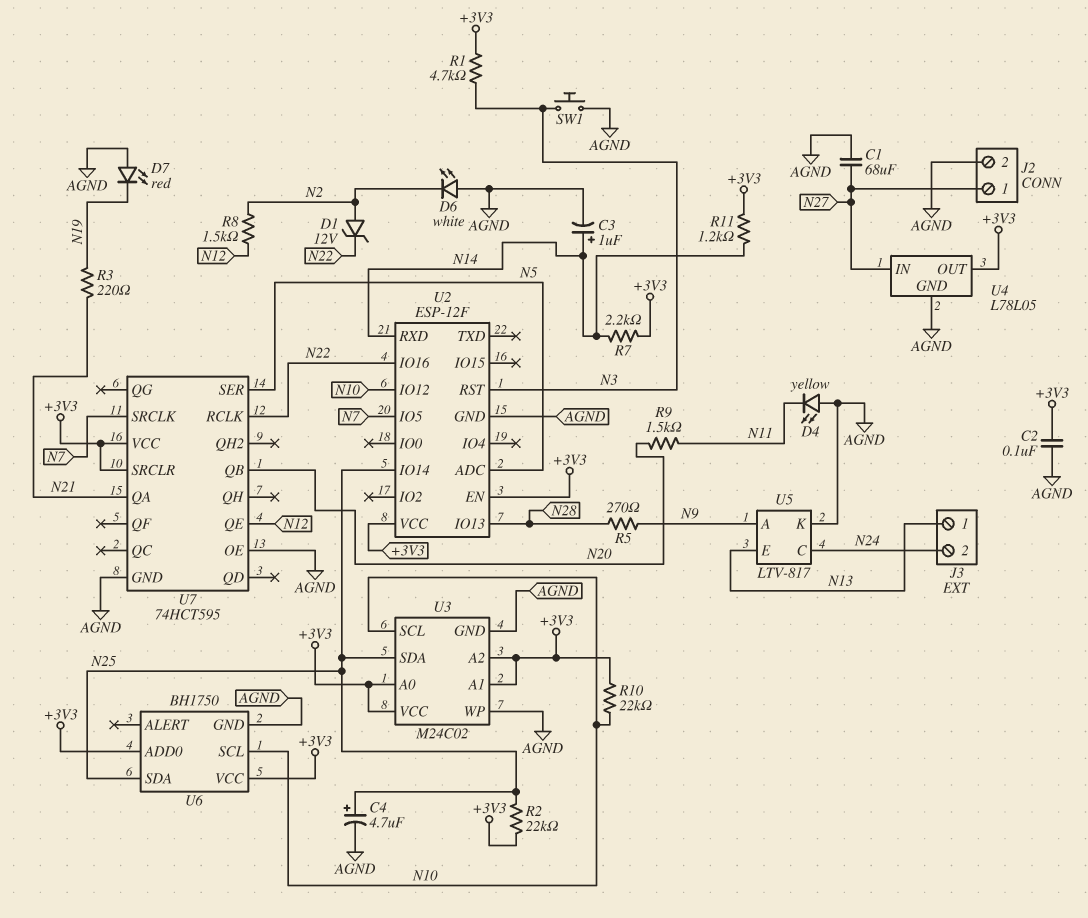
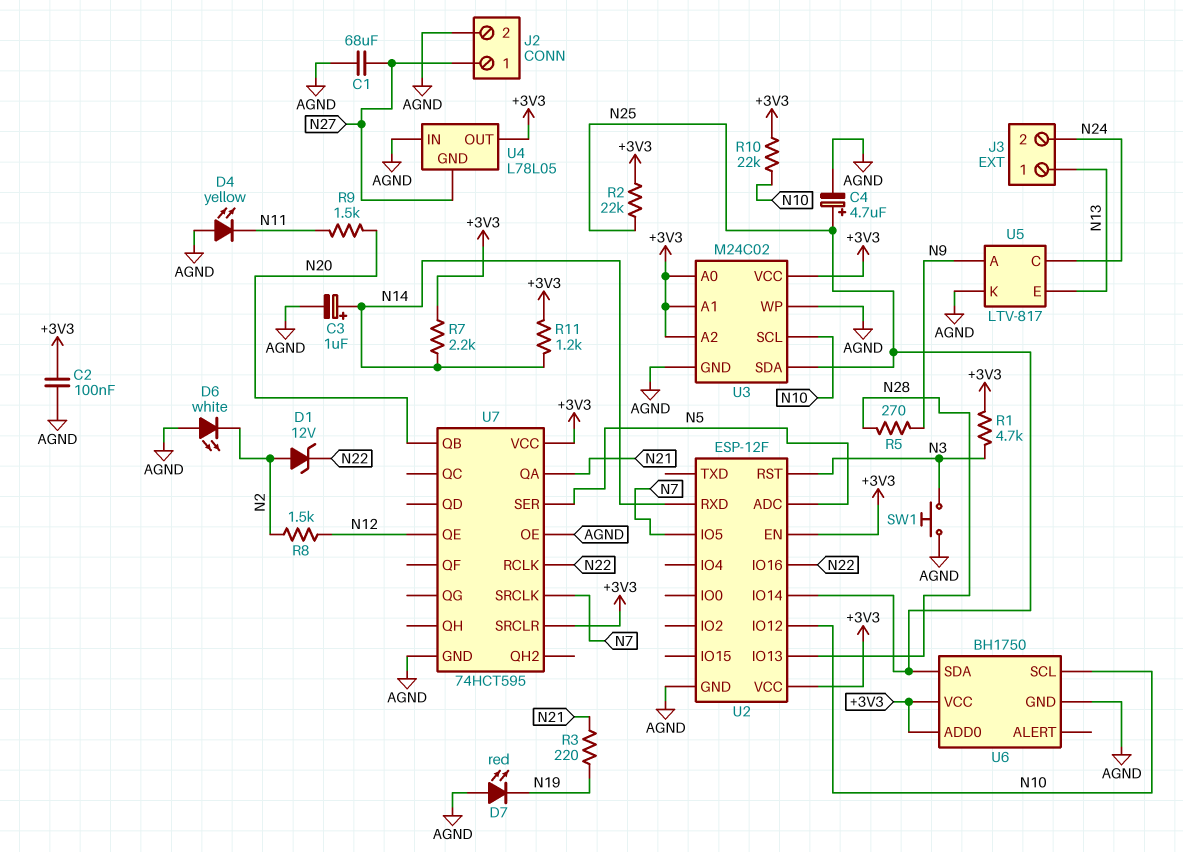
U4 pin GND: AGND -> N27
U4 pin IN: N27 -> AGND

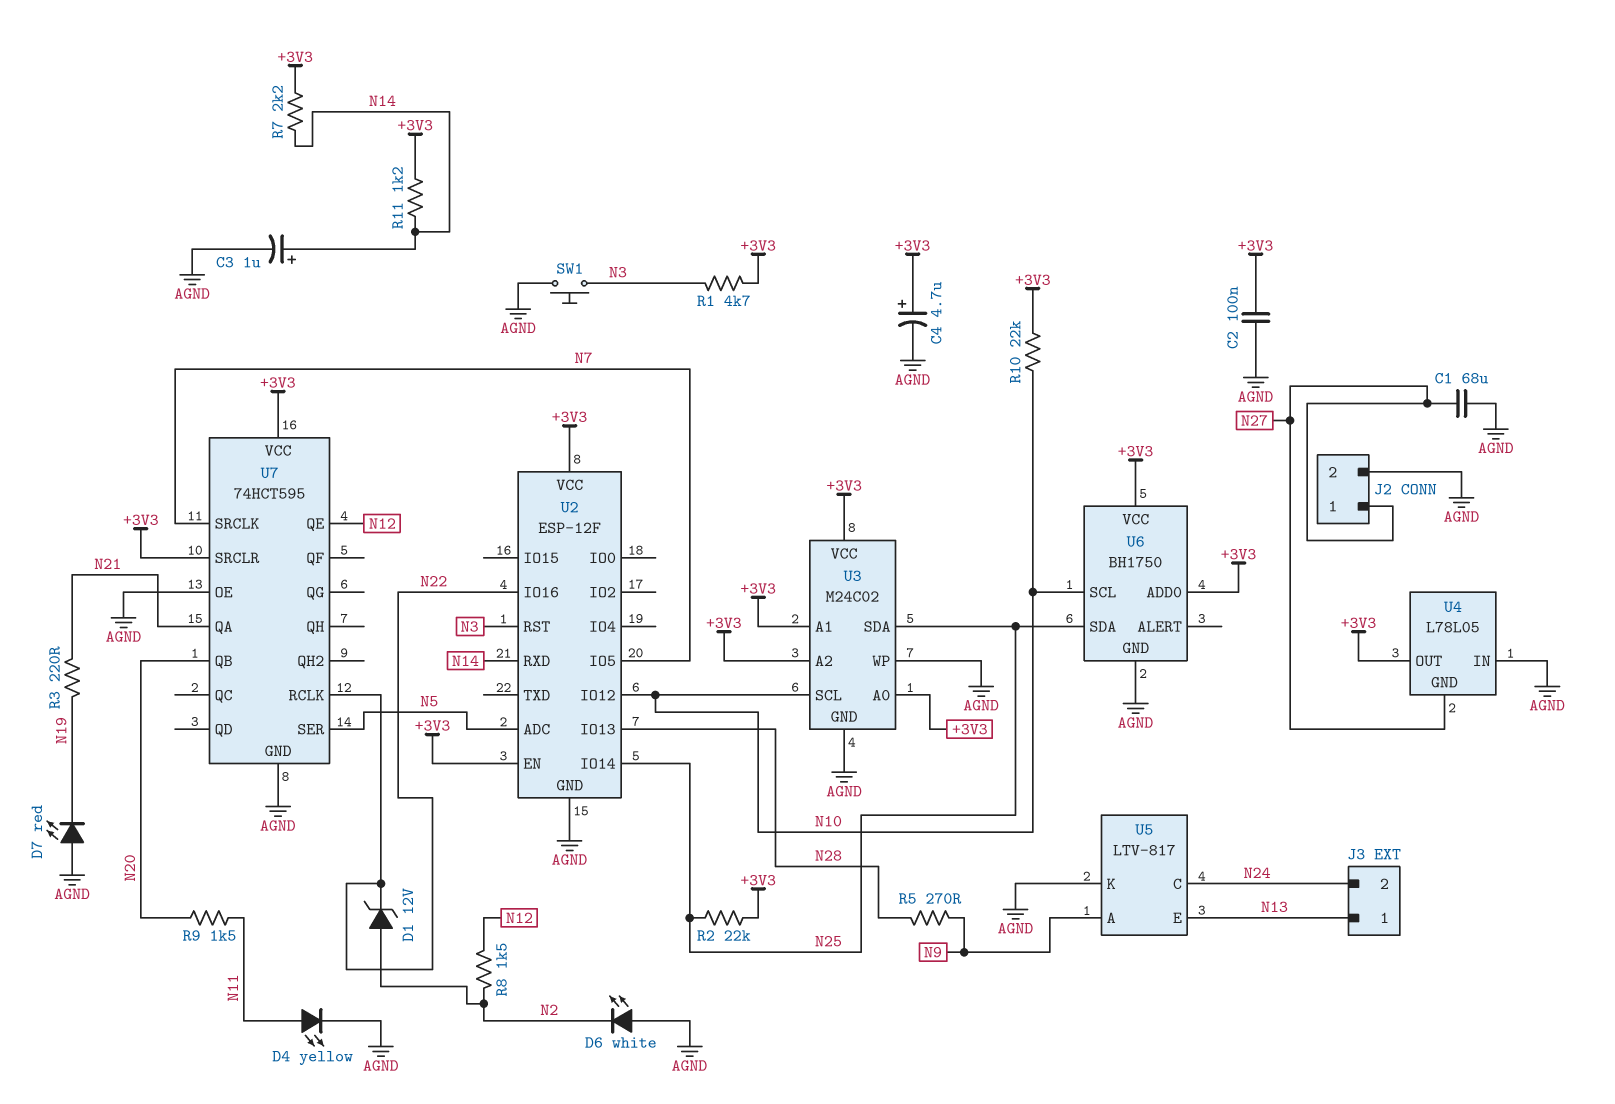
C4: 4.7uF (plus N25, minus AGND) -> 4.7uF (plus +3V3, minus AGND)
D4: LED yellow (A AGND, K N11) -> LED yellow (A N11, K AGND)

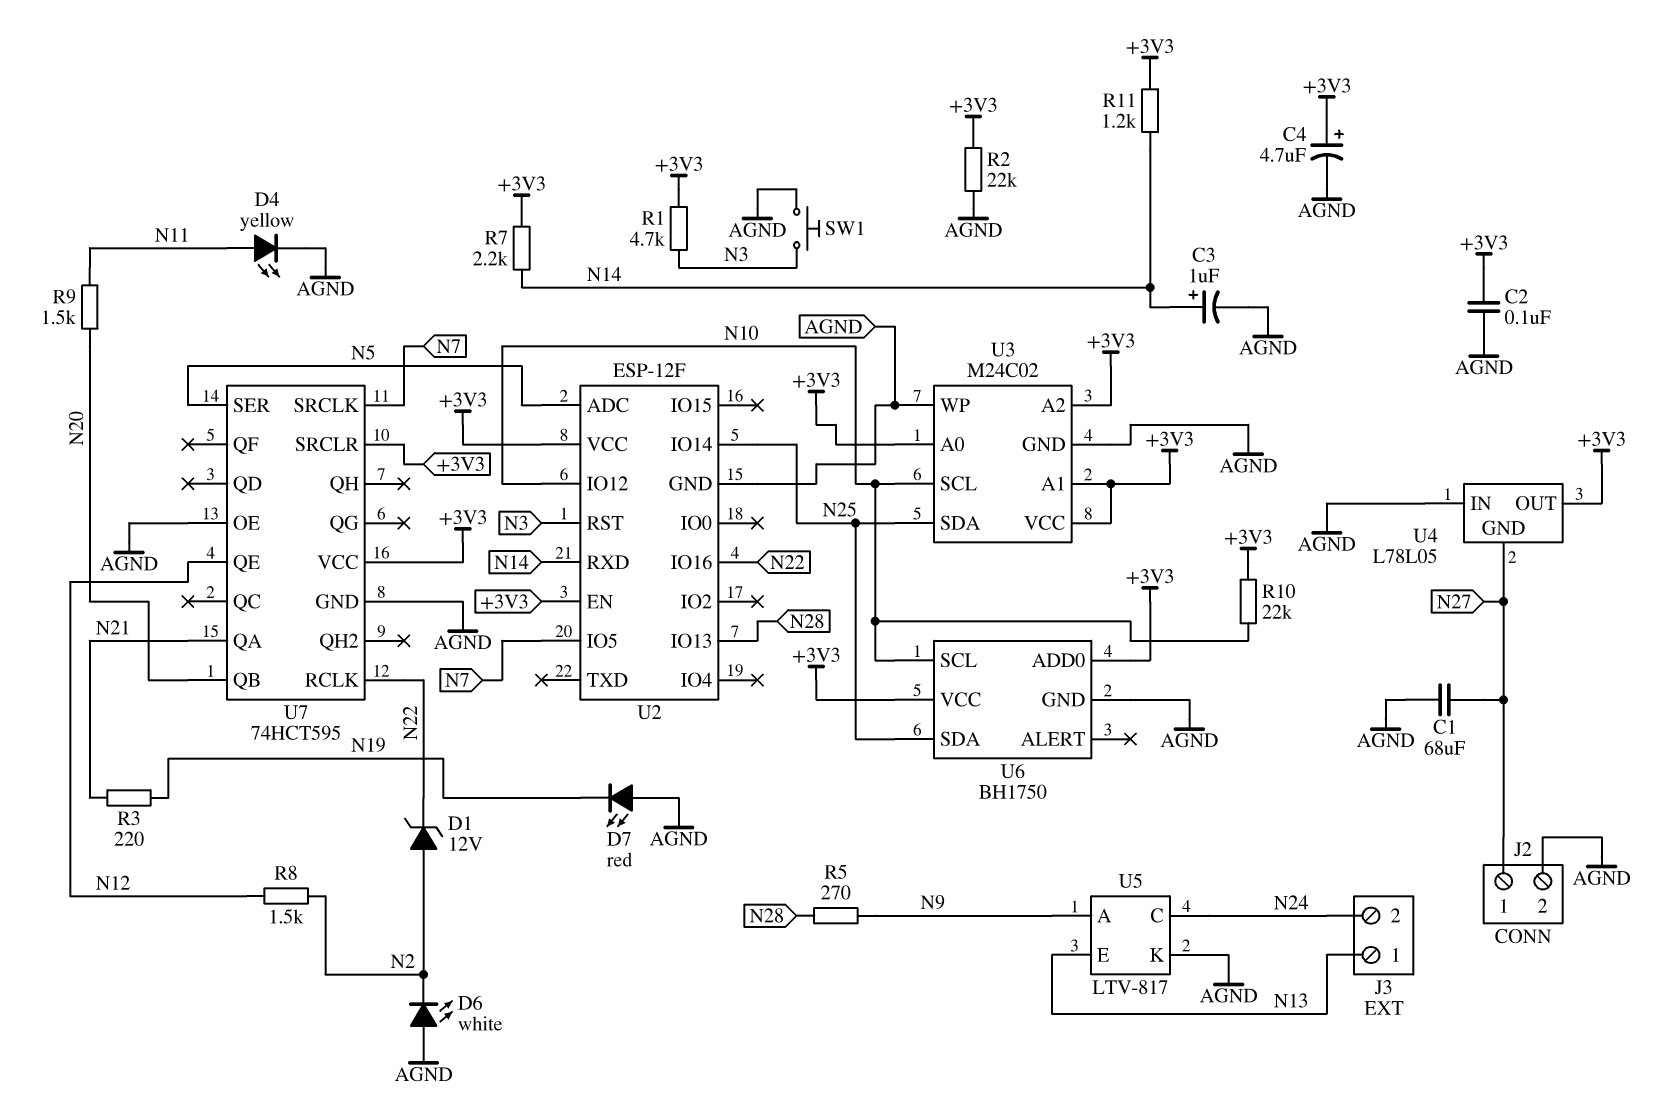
R2: 22k (+3V3, N25) -> 22k (+3V3, AGND)

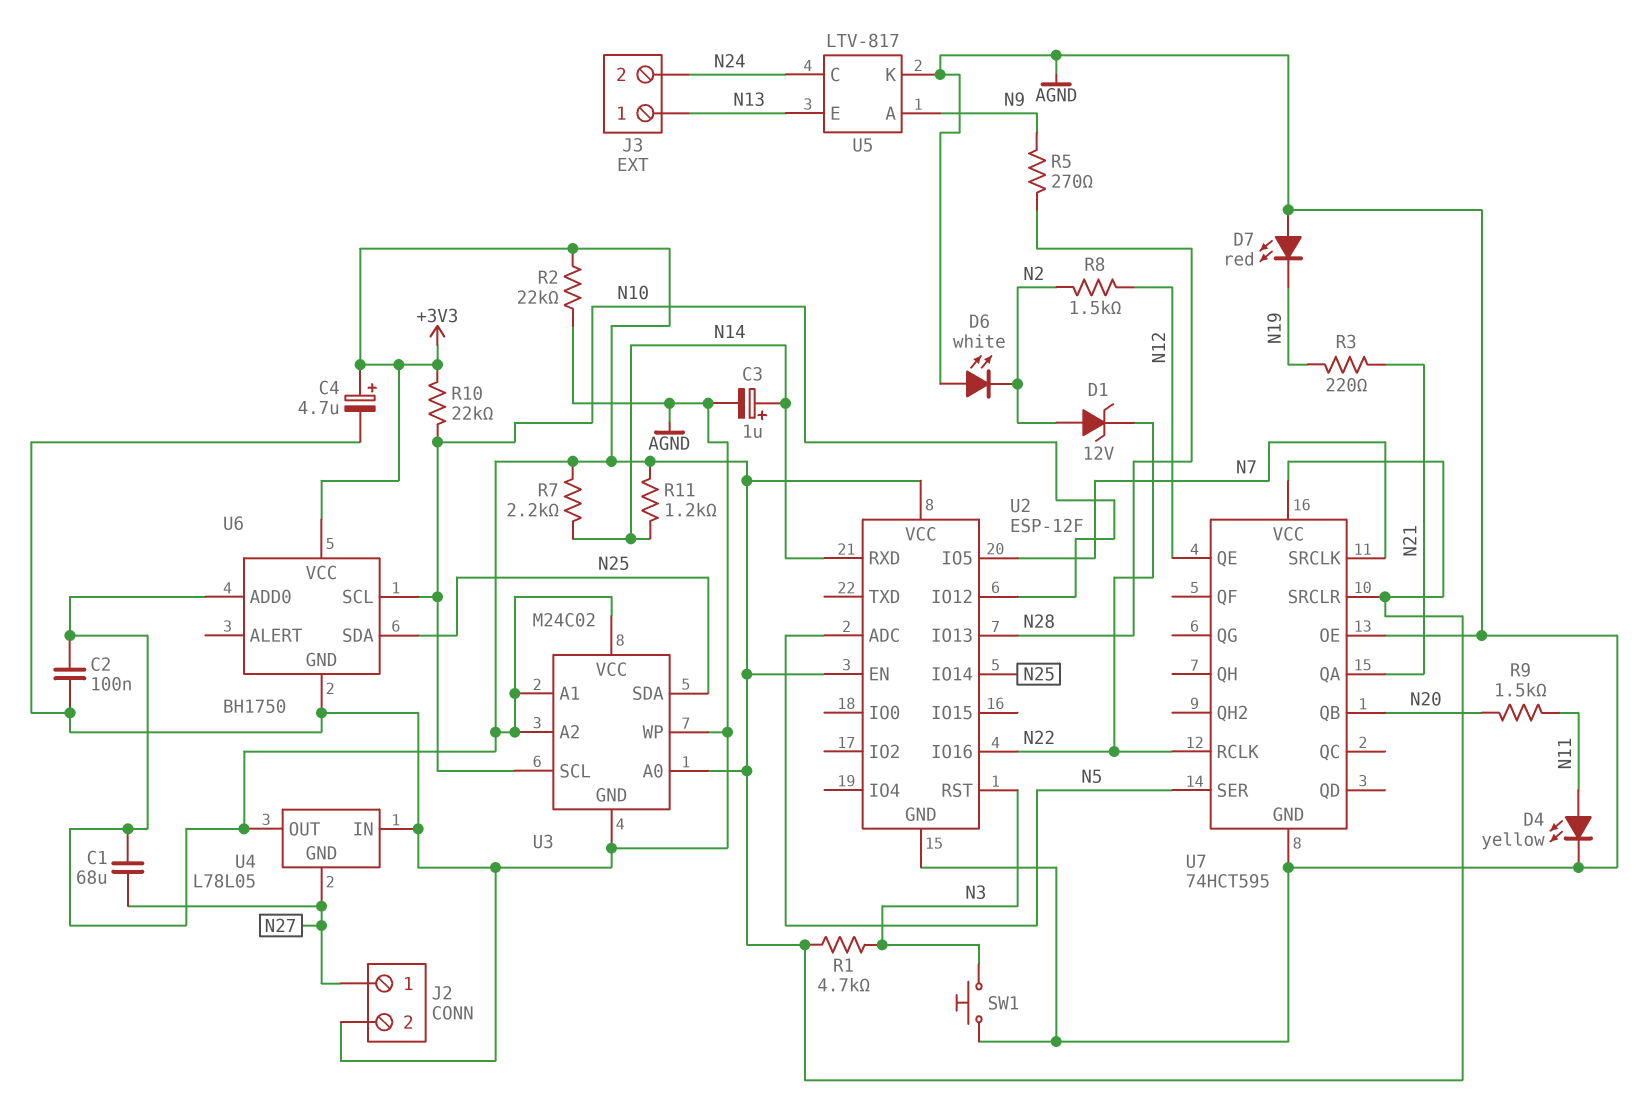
C1: 68uF (AGND, N27) -> 68uF (+3V3, N27)

